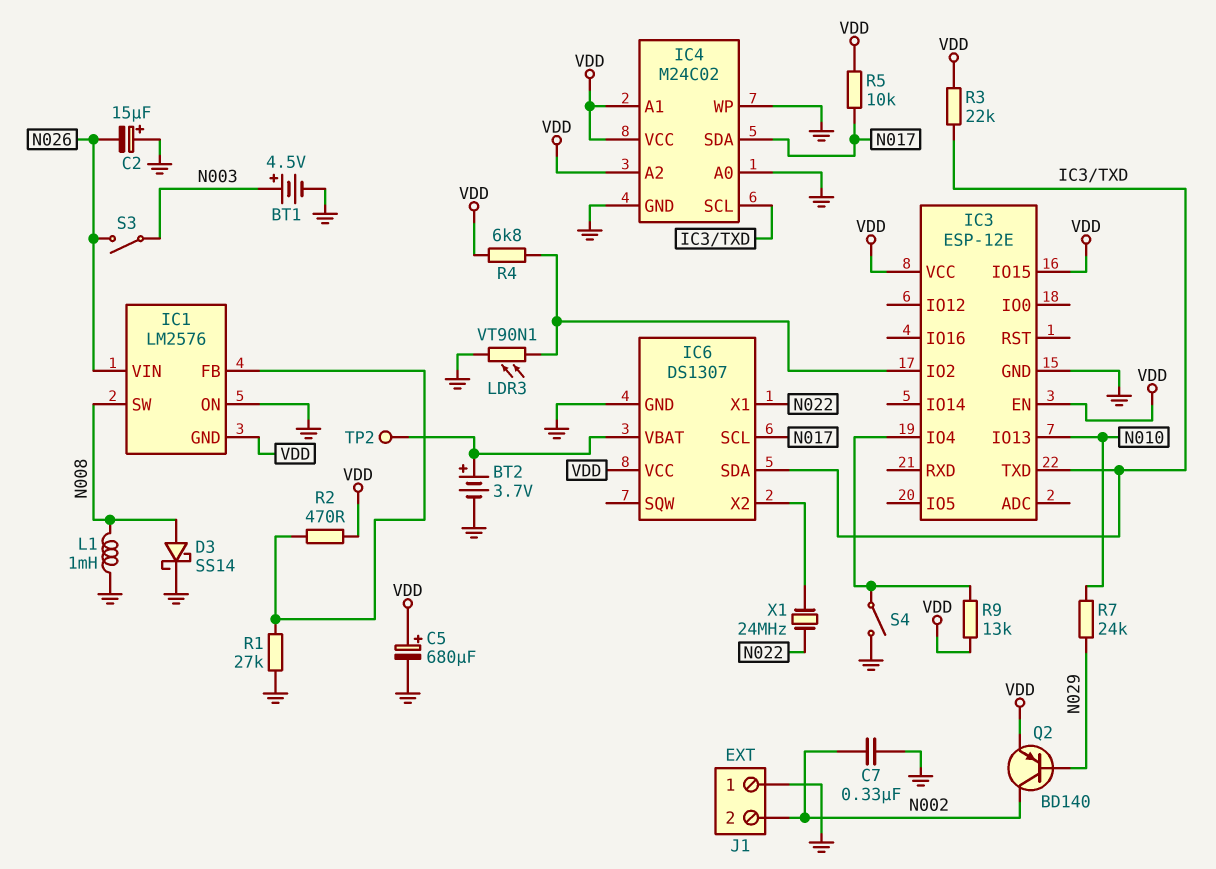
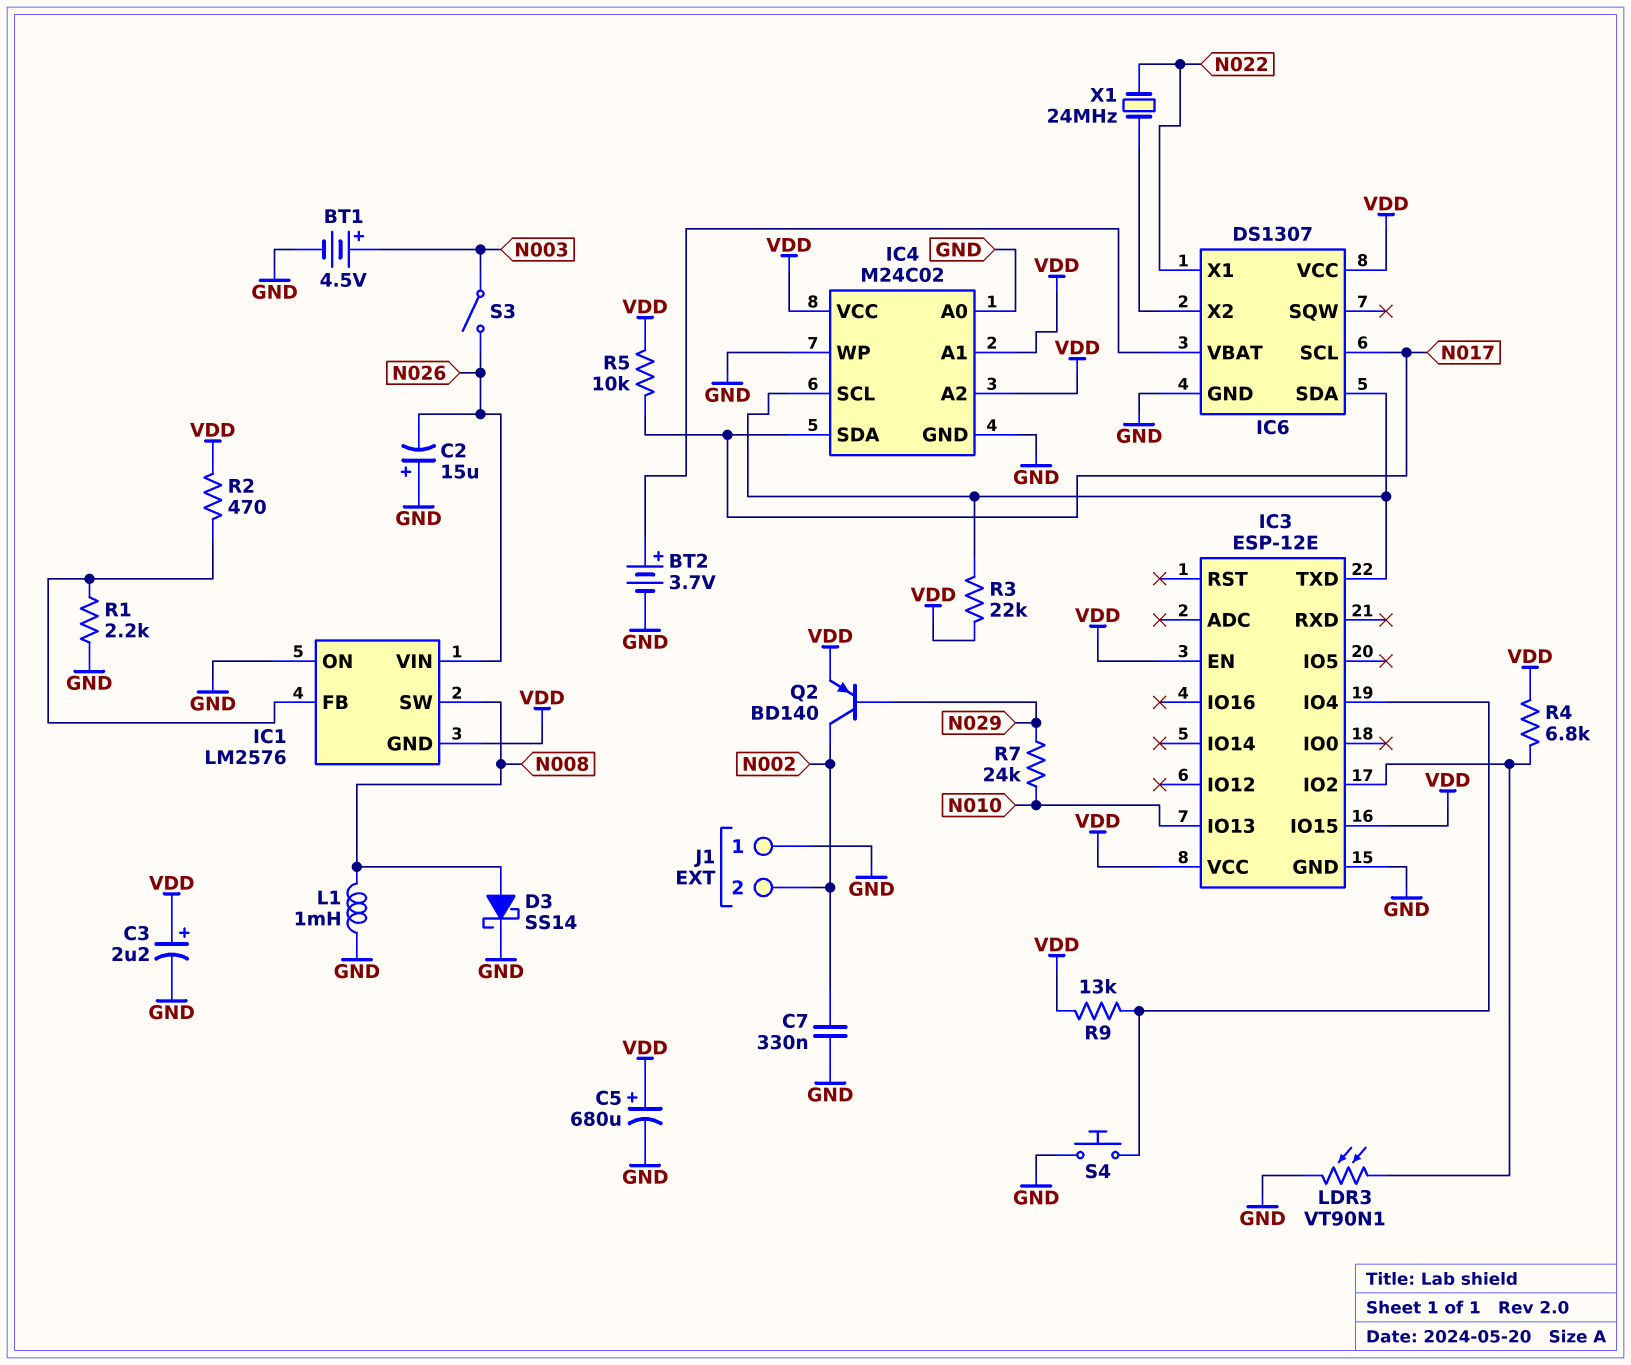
C3: none -> 2.2uF (plus VDD, minus GND)
R1: 27k (GND, IC1/FB) -> 2.2k (GND, IC1/FB)
S4: switch (GND, IC3/IO4) -> button (GND, IC3/IO4)
TP2: test point (IC6/VBAT) -> none

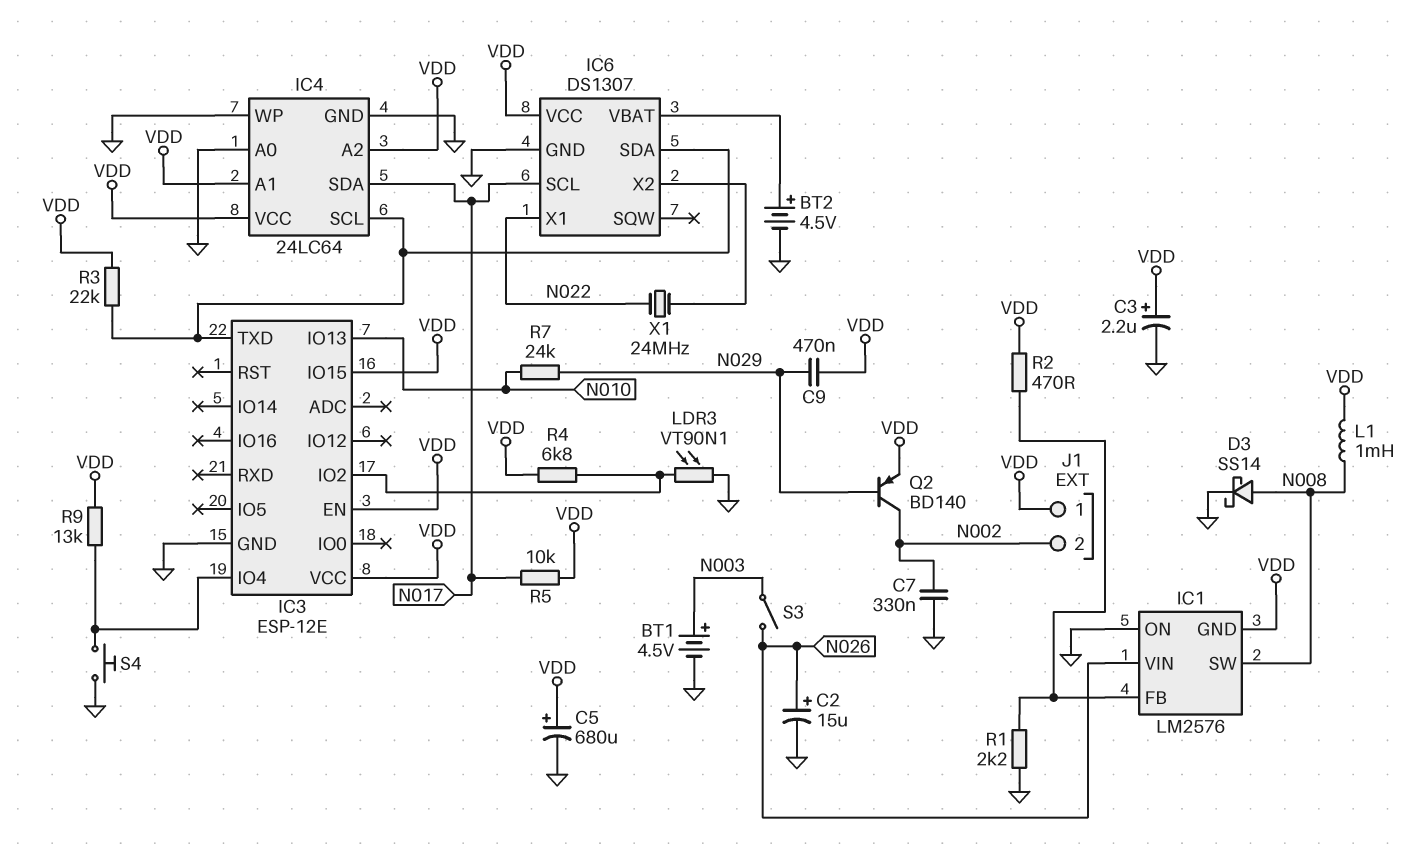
BT2: 3.7V (plus IC6/VBAT, minus GND) -> 4.5V (plus IC6/VBAT, minus GND)
C2: 15uF (plus GND, minus N026) -> 15uF (plus N026, minus GND)
C9: none -> 470nF (N029, VDD)
IC4: M24C02 -> 24LC64
J1 pin 1: GND -> VDD
L1: 1mH (GND, N008) -> 1mH (N008, VDD)

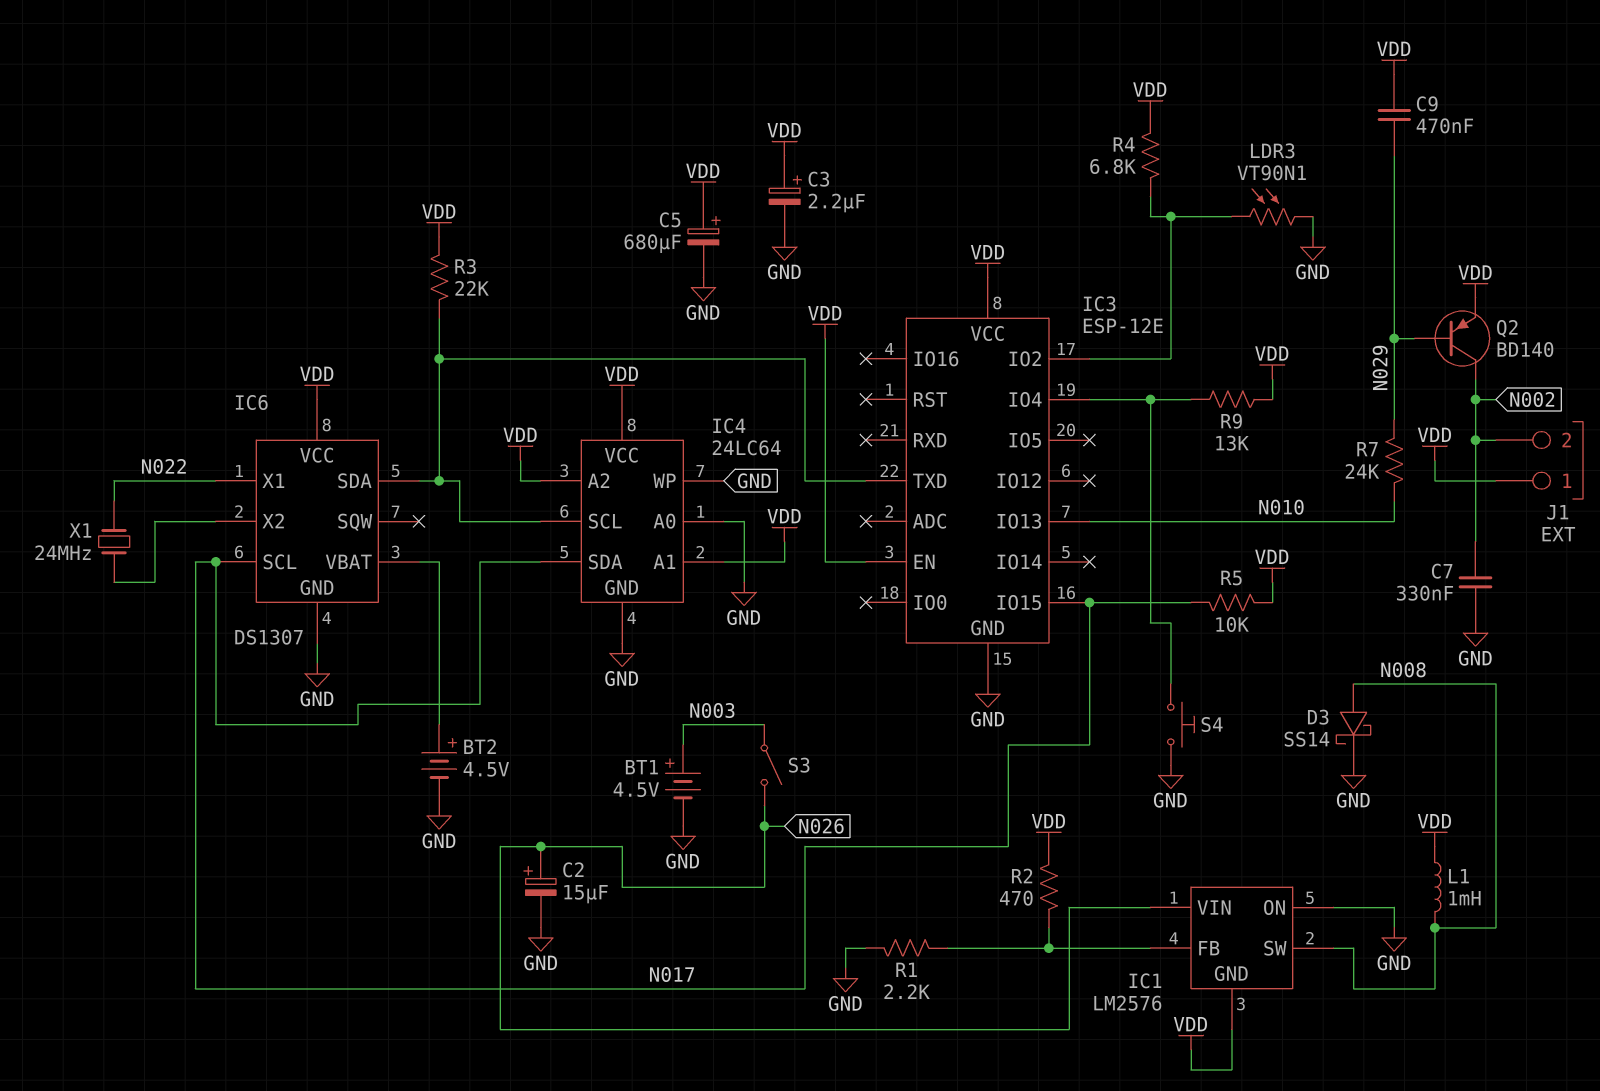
IC3 pin IO15: VDD -> N017

